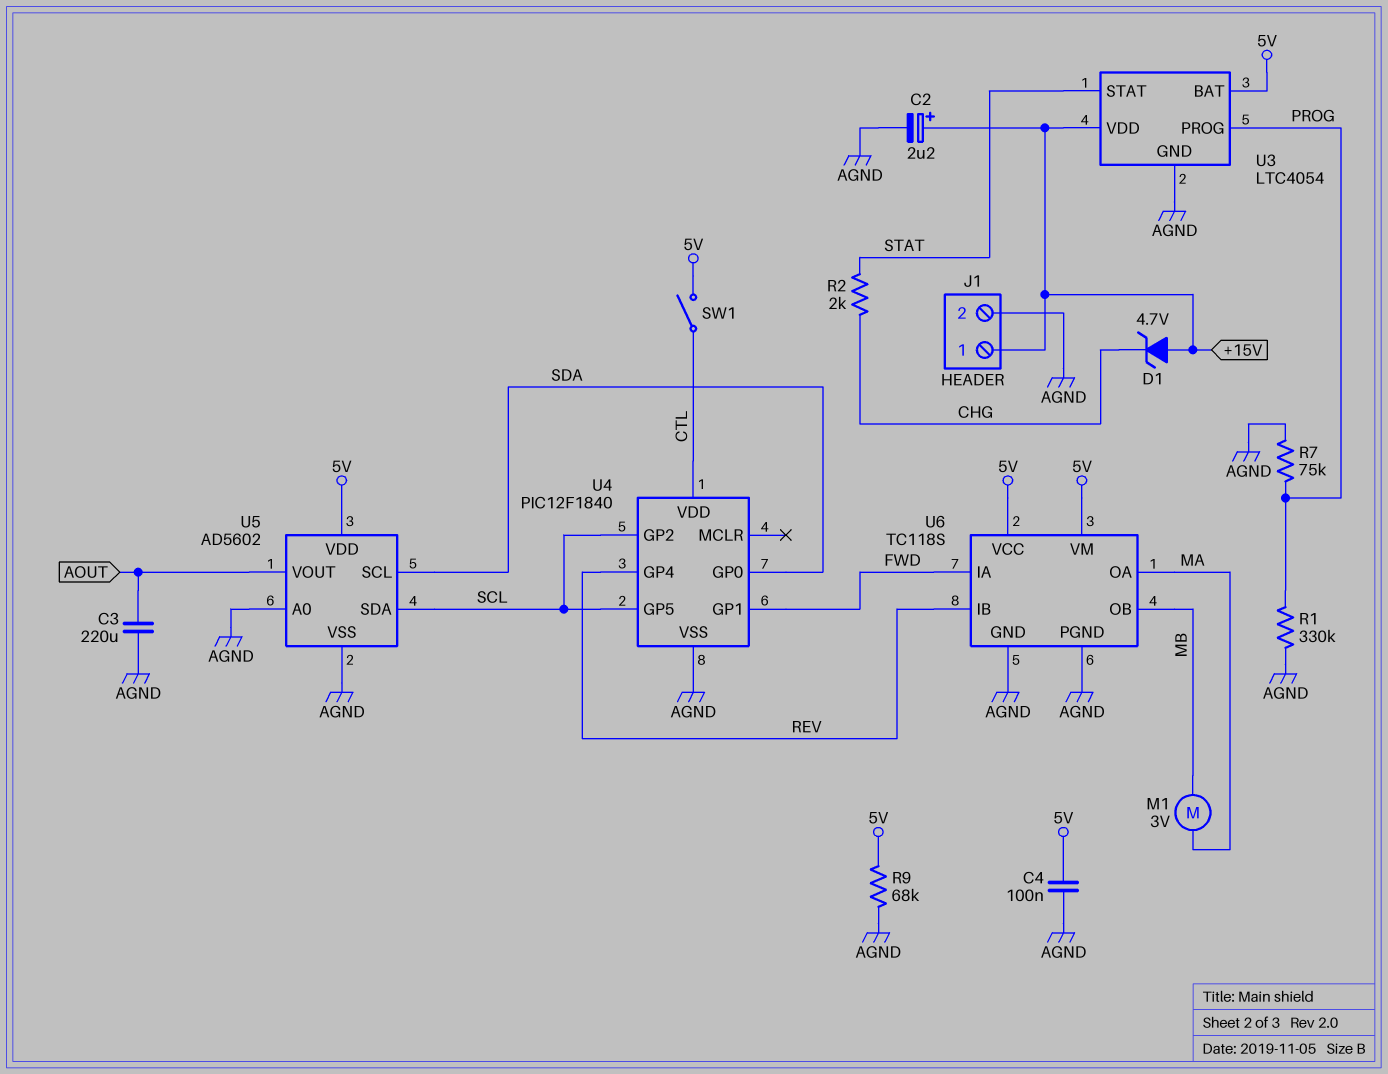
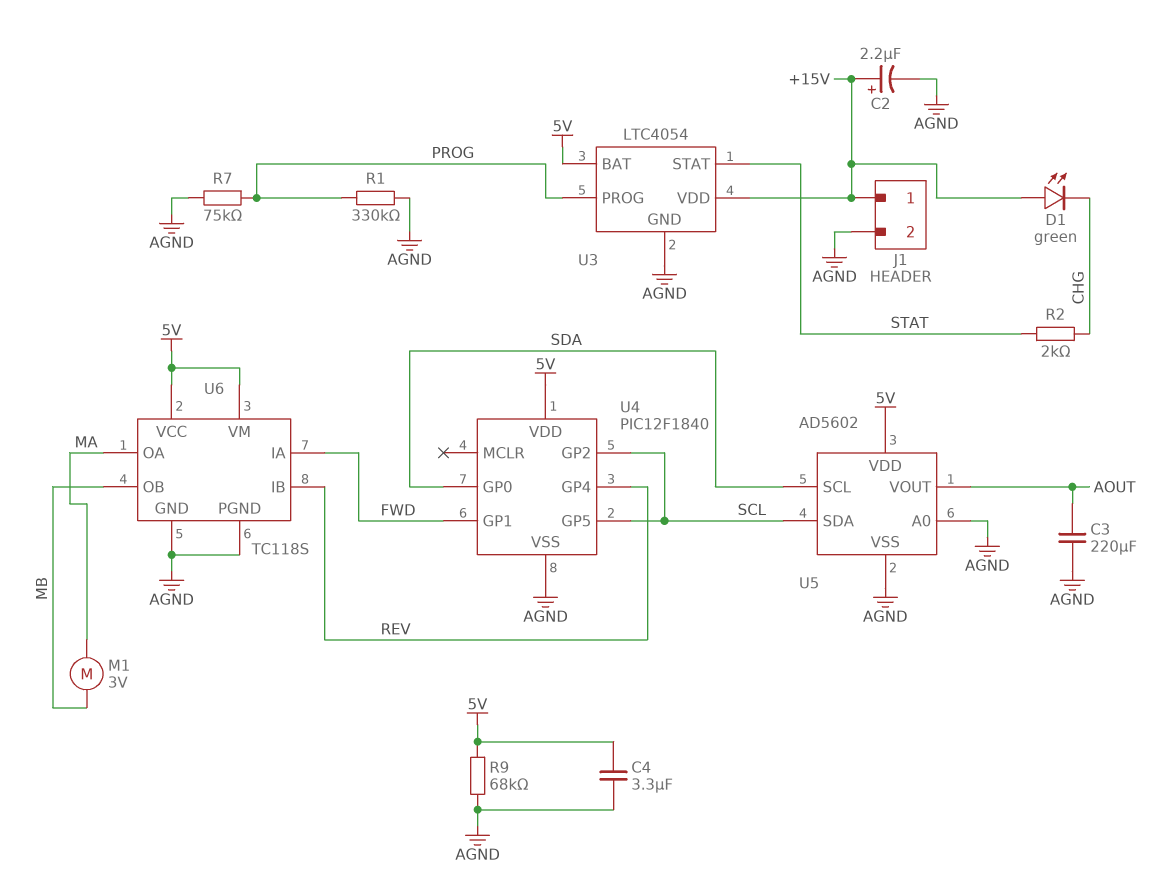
C4: 100nF (5V, AGND) -> 3.3uF (5V, AGND)
D1: zener 4.7V (A +15V, K CHG) -> LED green (A +15V, K CHG)
SW1: switch (5V, CTL) -> none
U4 pin VDD: CTL -> 5V

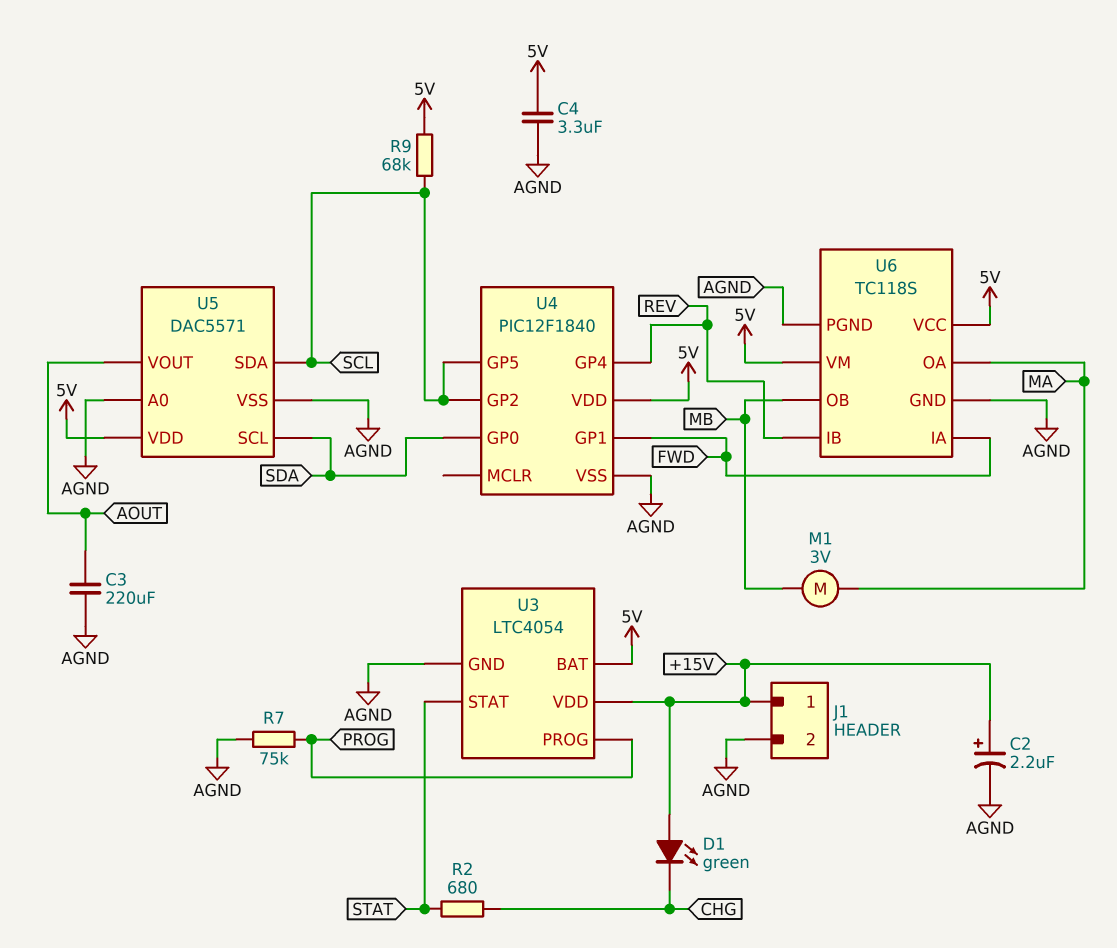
R1: 330k (AGND, PROG) -> none
R2: 2k (CHG, STAT) -> 680 (CHG, STAT)
R9: 68k (5V, AGND) -> 68k (5V, SCL)
U5: AD5602 -> DAC5571

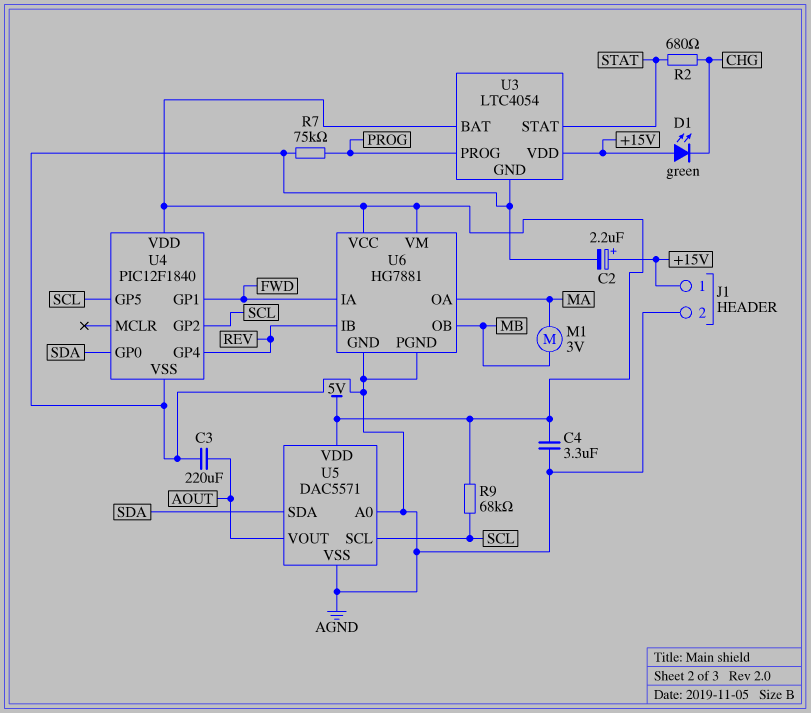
U5 pin SCL: SDA -> SCL
U5 pin SDA: SCL -> SDA
U6: TC118S -> HG7881

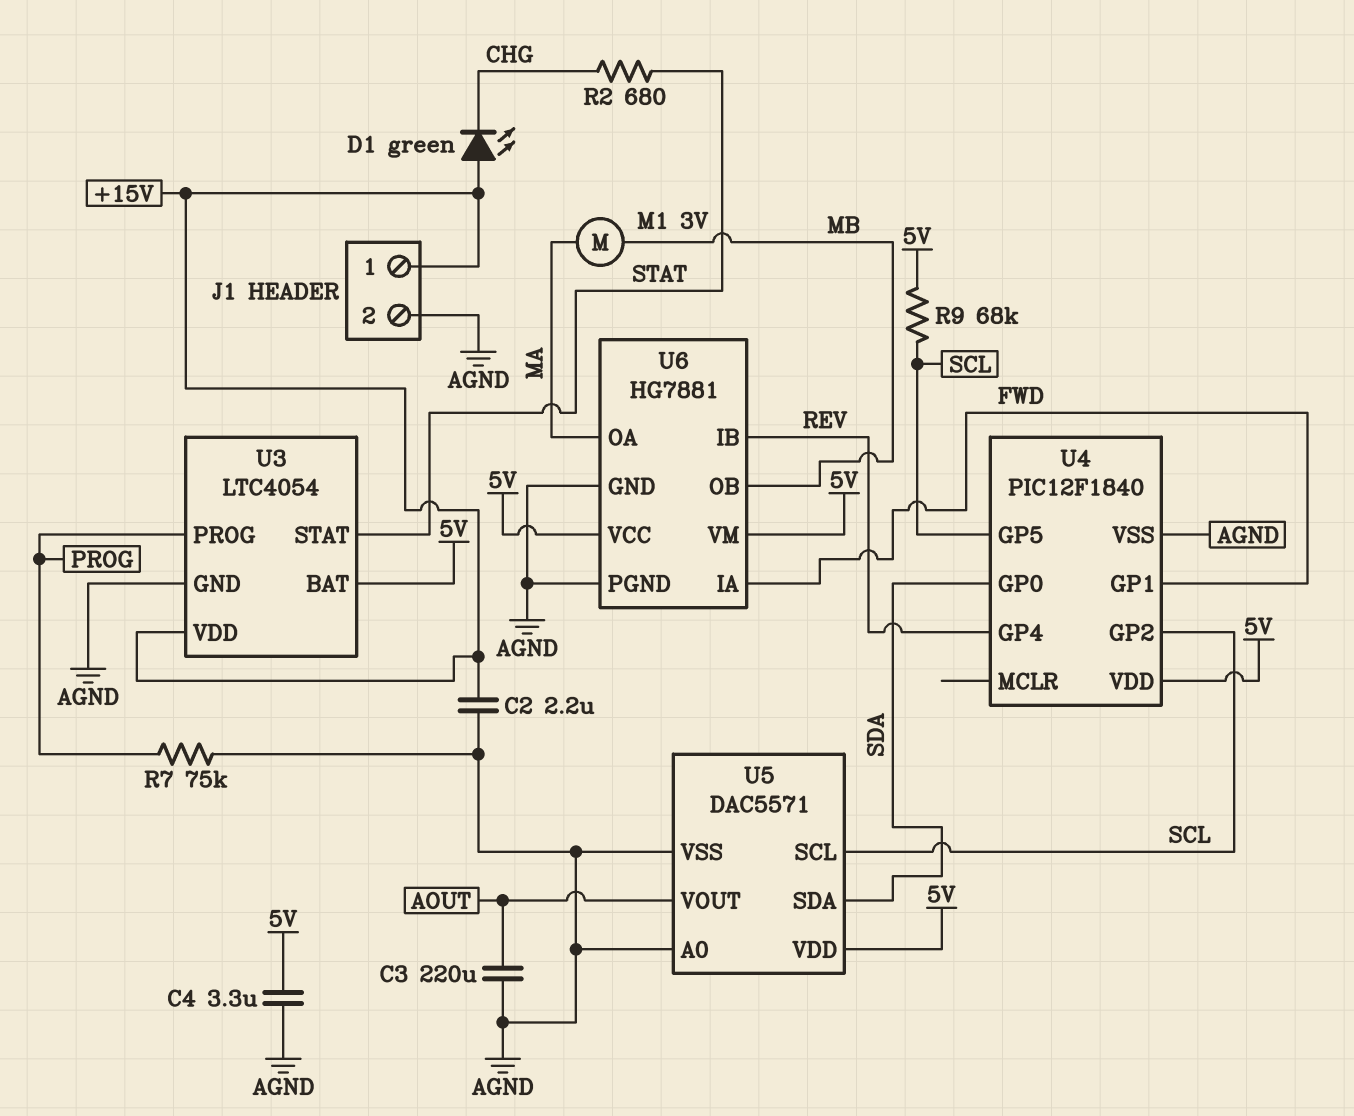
C2: 2.2uF (plus +15V, minus AGND) -> 2.2uF (+15V, AGND)

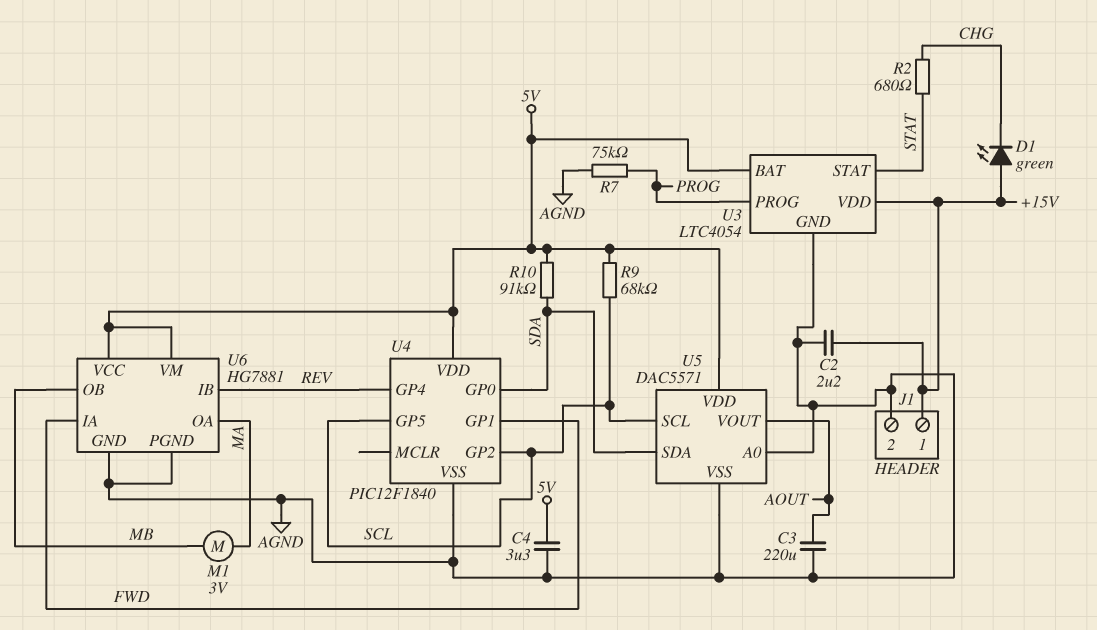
R10: none -> 91k (5V, SDA)

